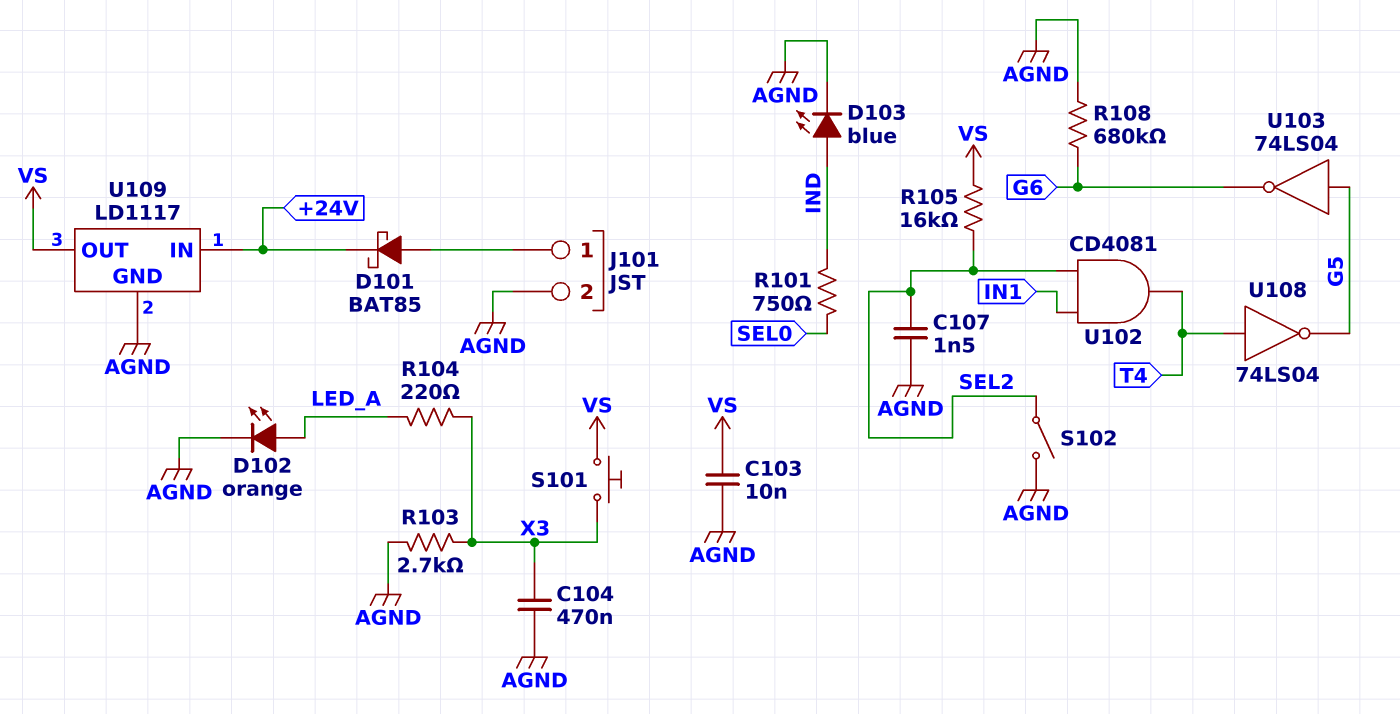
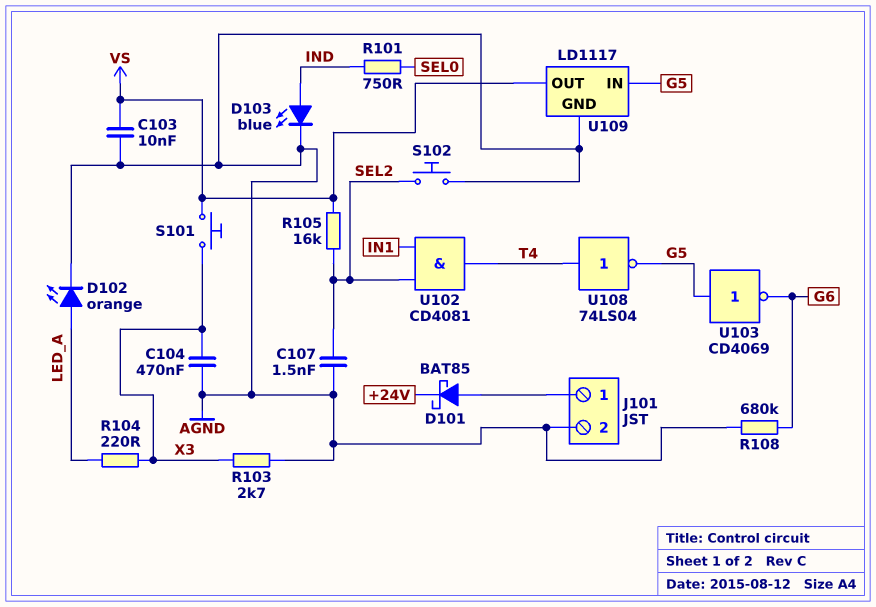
S102: switch (AGND, SEL2) -> button (AGND, SEL2)
U103: NOT 74LS04 (in G5, out G6) -> NOT CD4069 (in G5, out G6)
U109 pin IN: +24V -> G5

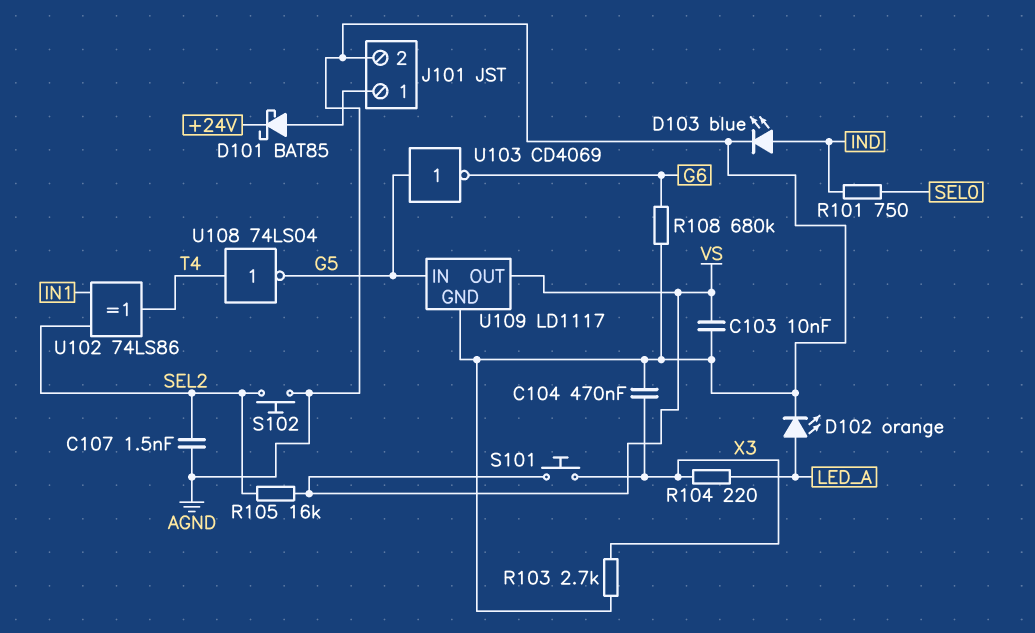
U102: AND CD4081 (in IN1, in SEL2, out T4) -> XOR 74LS86 (in IN1, in SEL2, out T4)

